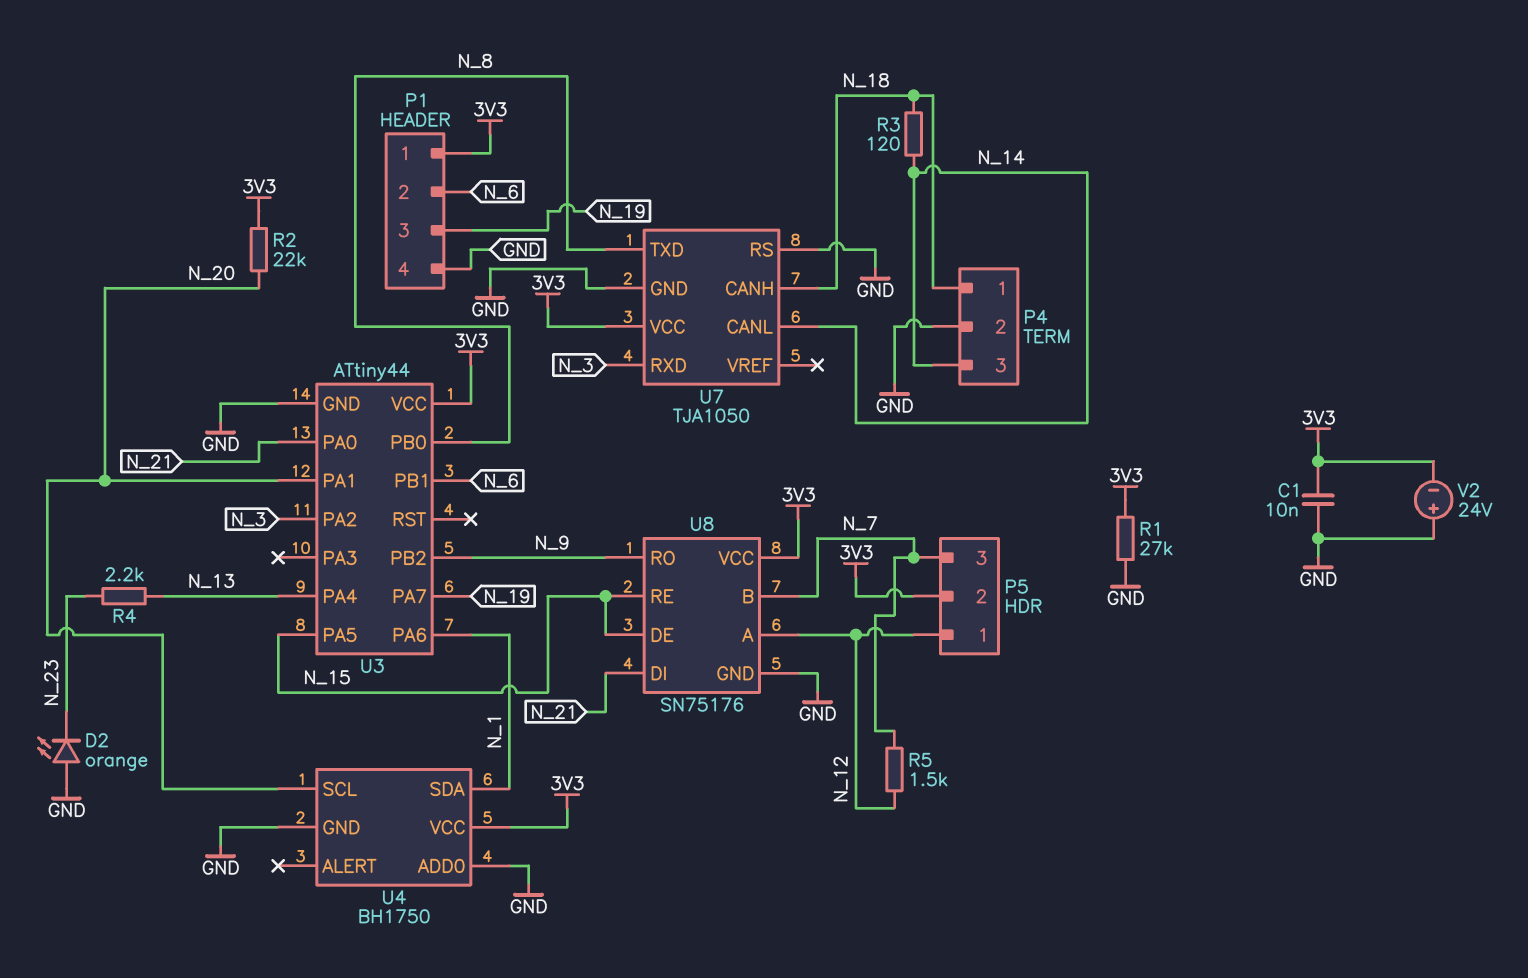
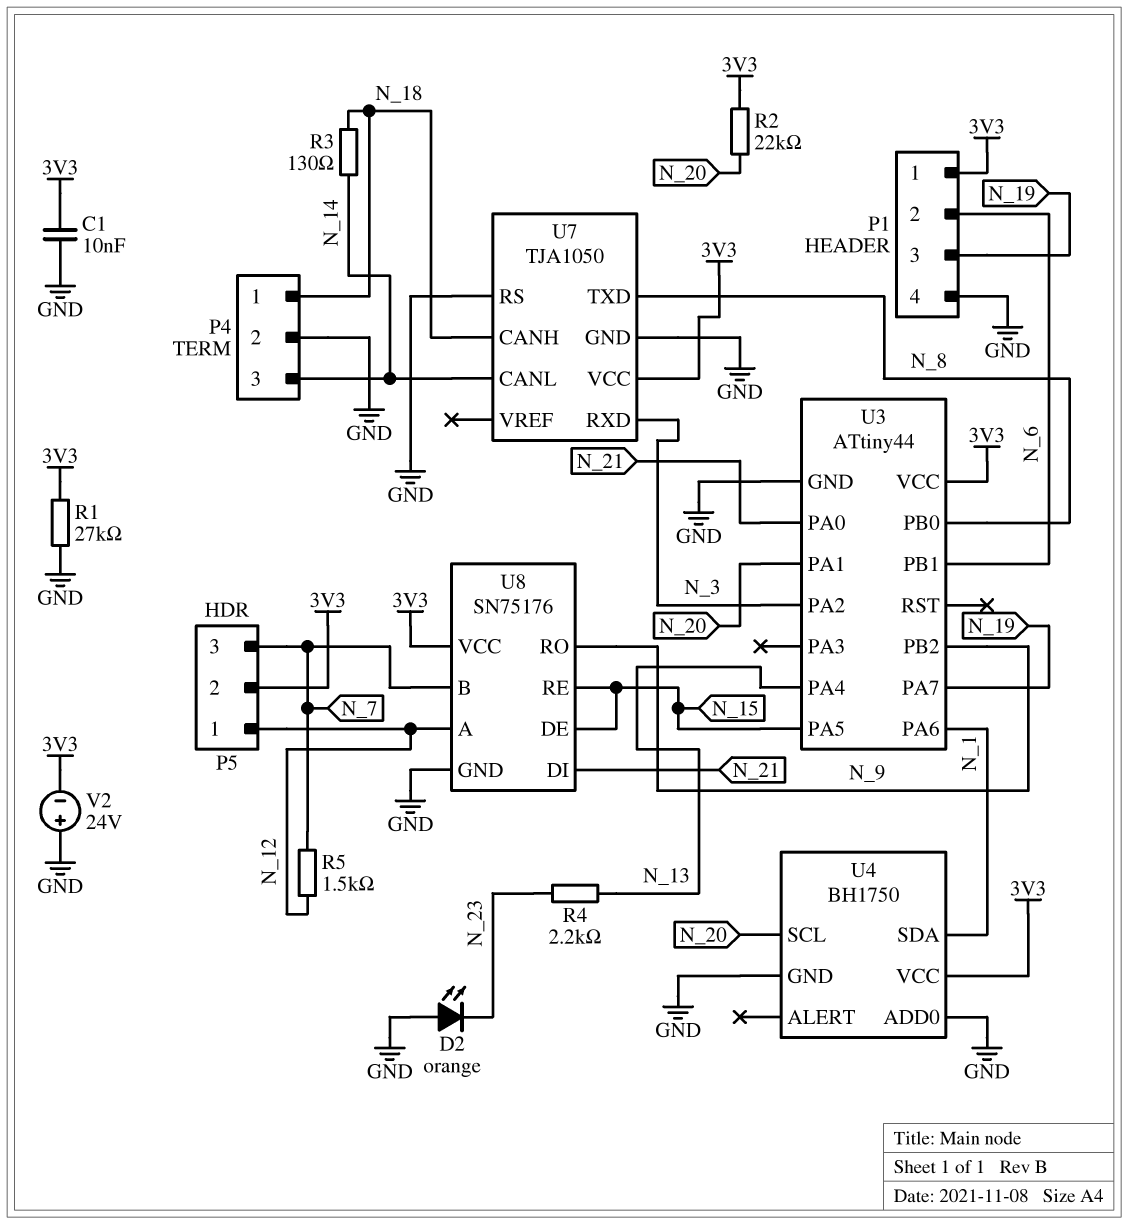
R3: 120 (N_14, N_18) -> 130 (N_14, N_18)

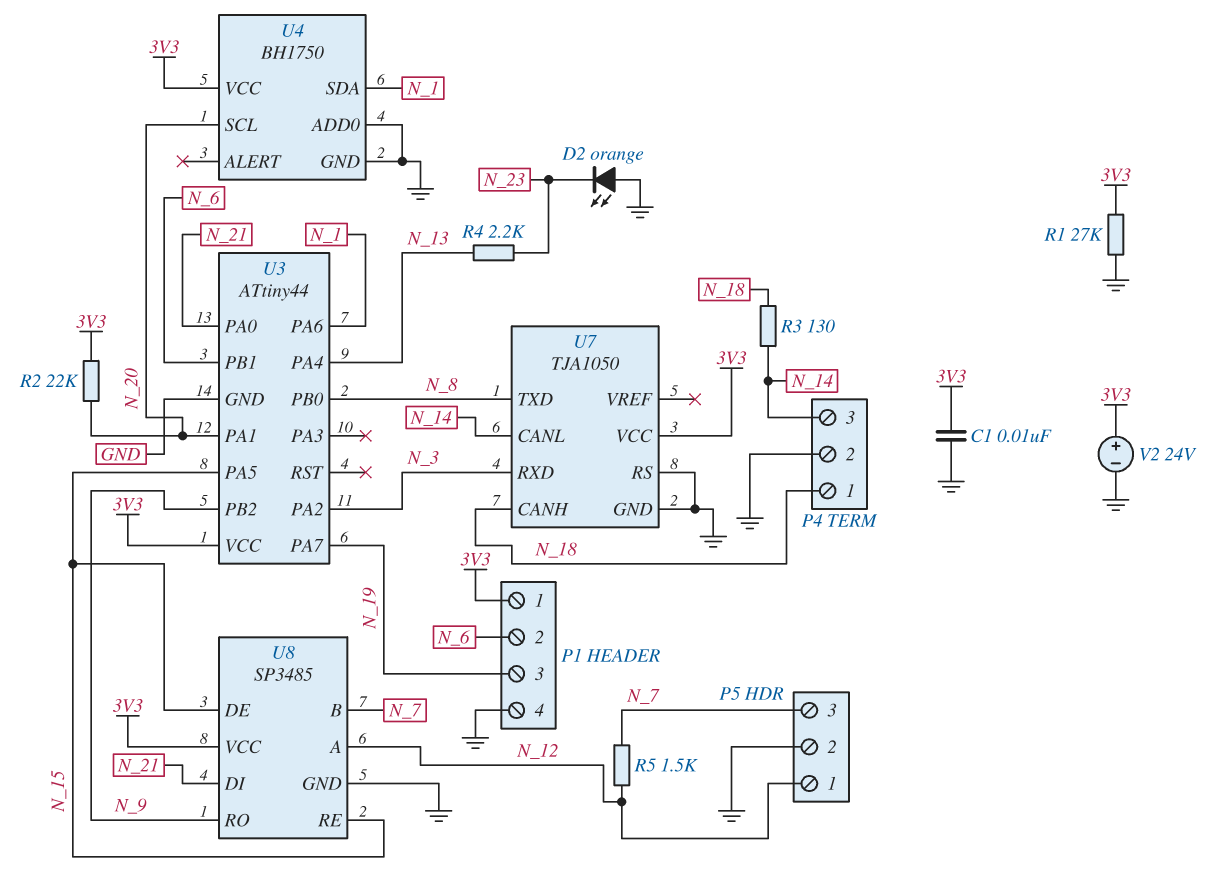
P5 pin 2: 3V3 -> GND
U8: SN75176 -> SP3485
V2: 24V (plus GND, minus 3V3) -> 24V (plus 3V3, minus GND)

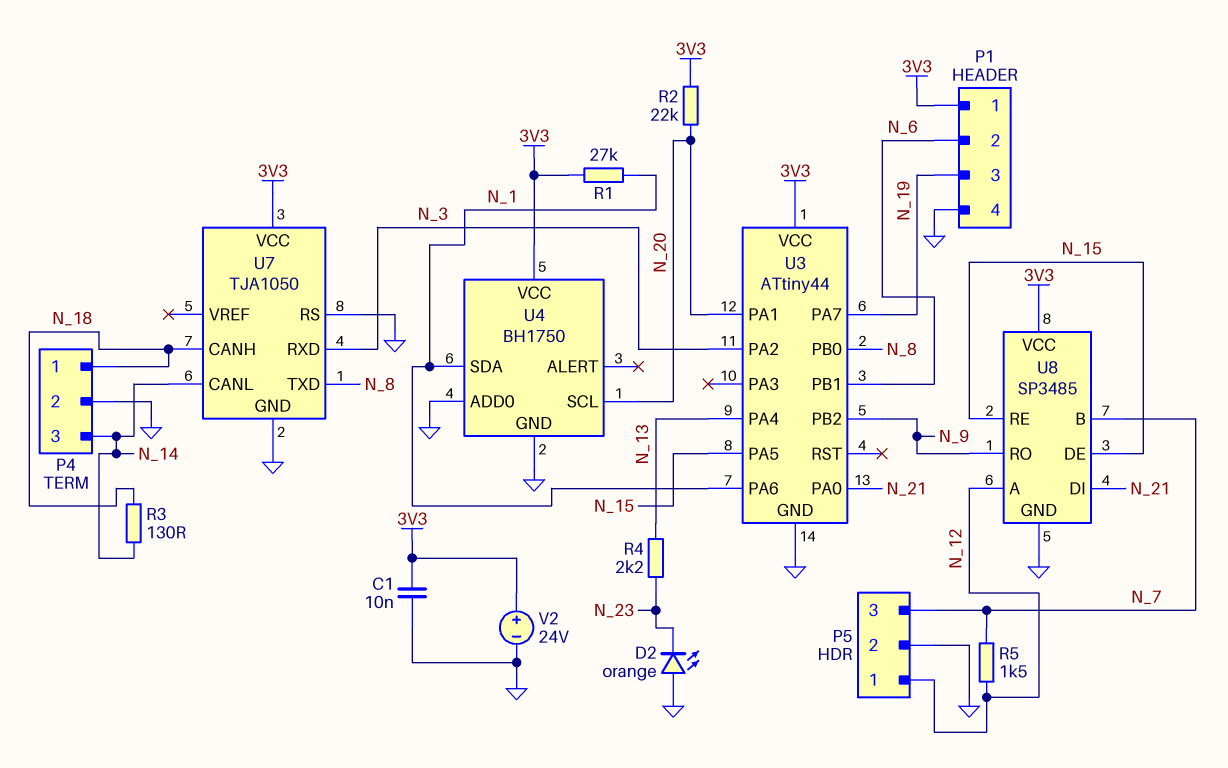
R1: 27k (3V3, GND) -> 27k (3V3, N_1)

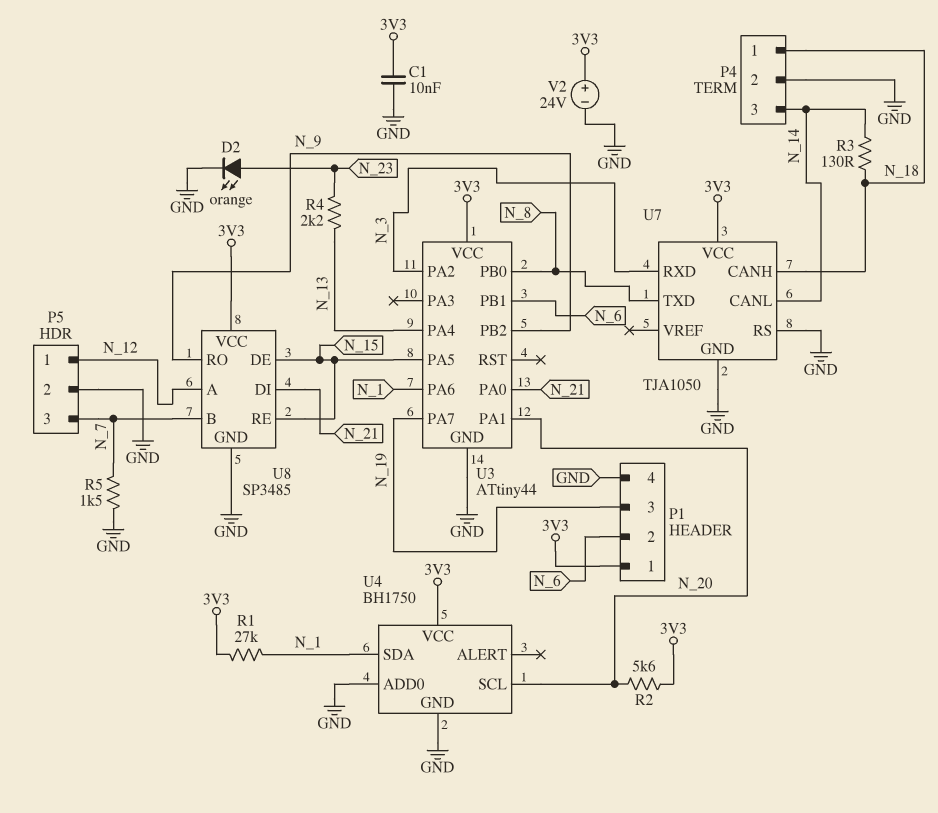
D2: LED orange (A GND, K N_23) -> LED orange (A N_23, K GND)
R2: 22k (3V3, N_20) -> 5.6k (3V3, N_20)
R5: 1.5k (N_7, N_12) -> 1.5k (GND, N_7)

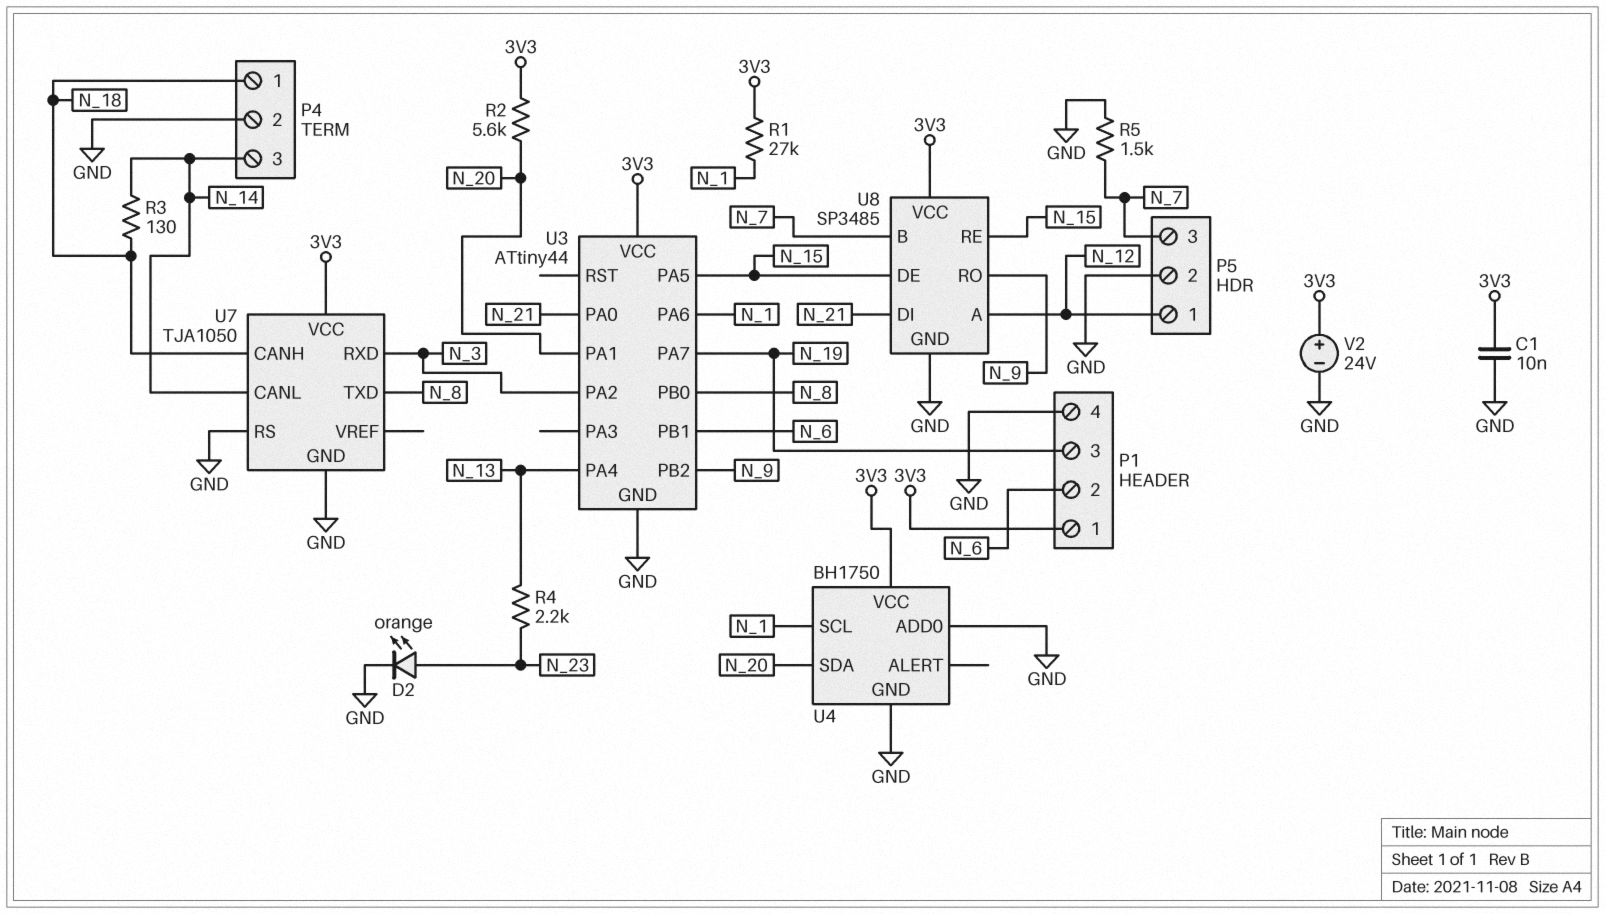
U4 pin SCL: N_20 -> N_1
U4 pin SDA: N_1 -> N_20

